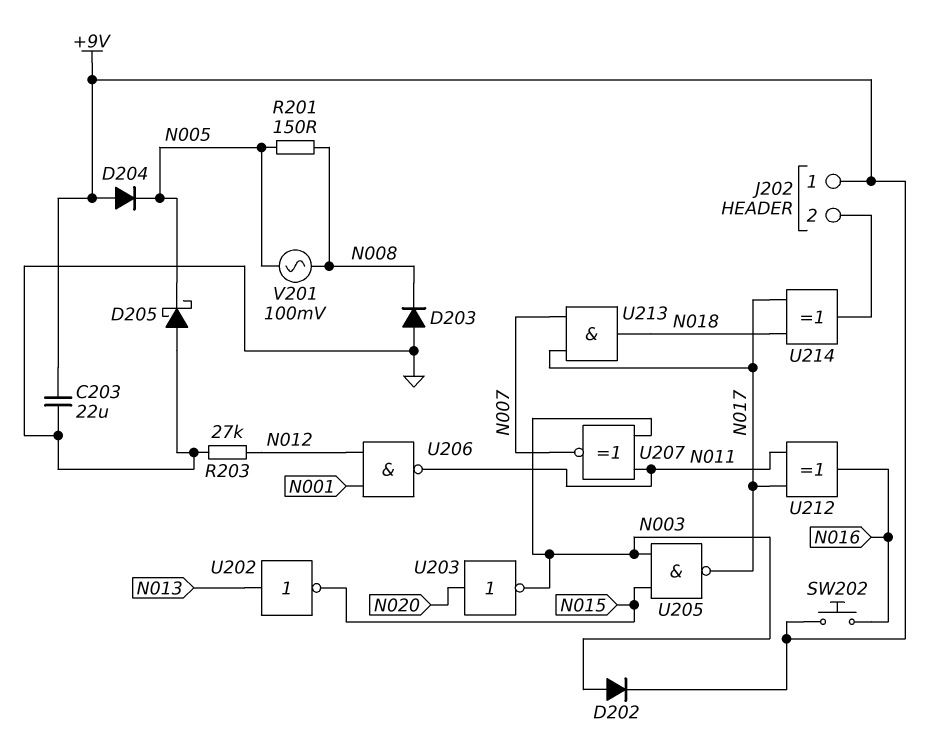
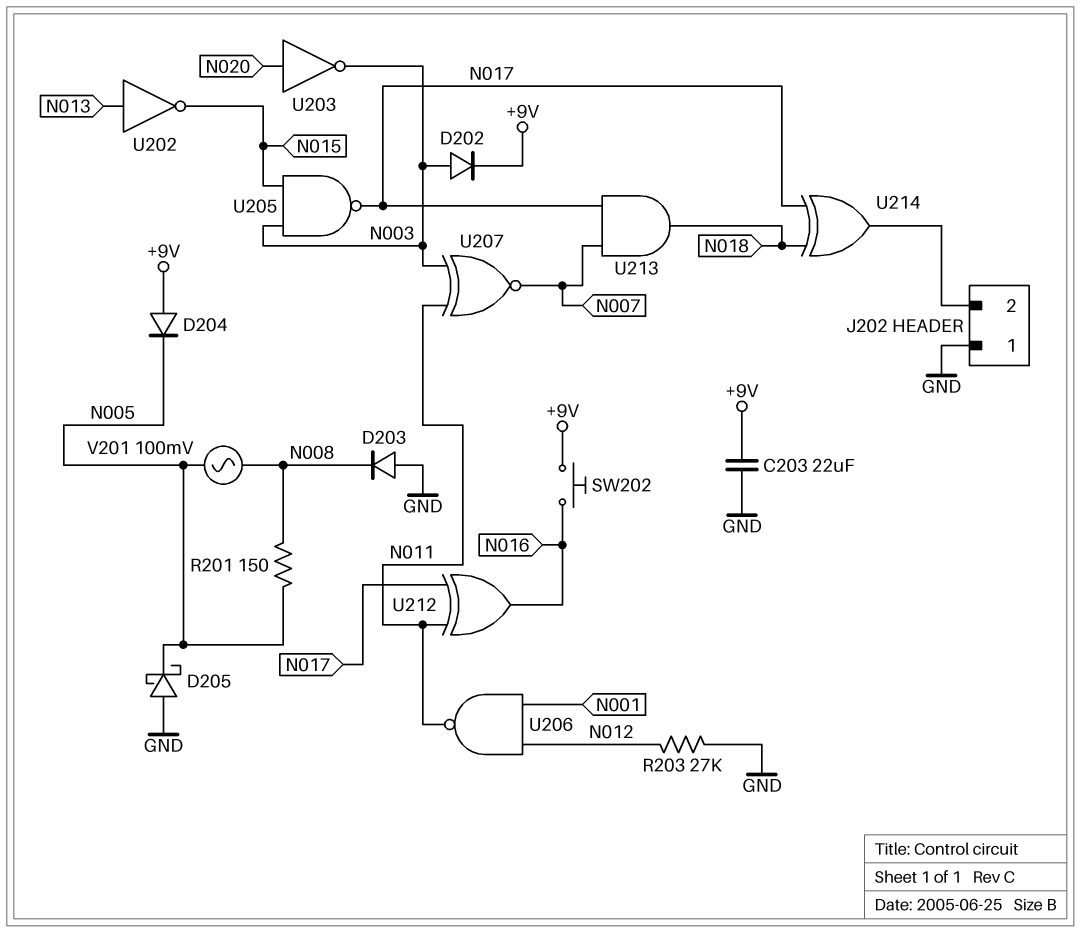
J202 pin 1: +9V -> GND

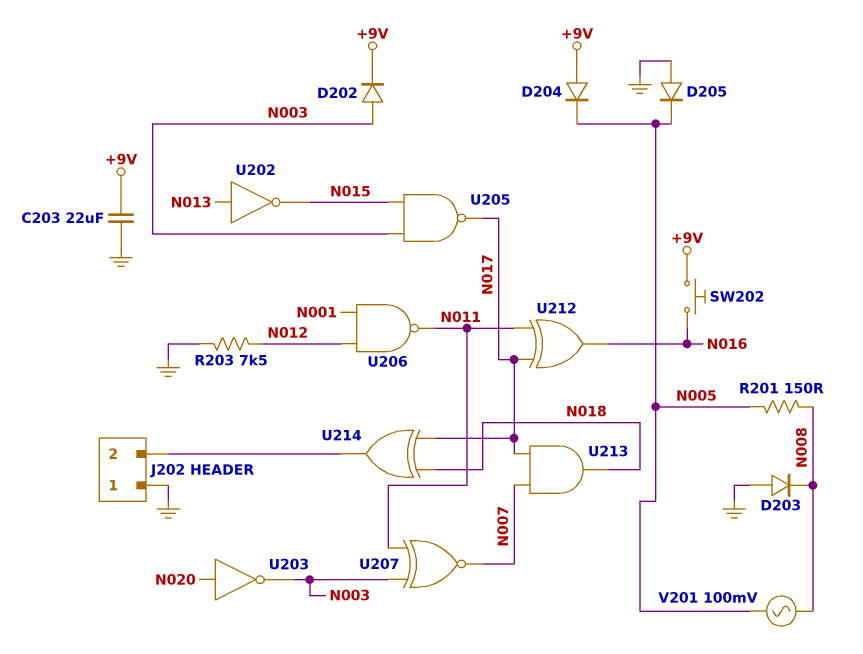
D205: schottky (A GND, K N005) -> diode (A GND, K N005)
R203: 27k (GND, N012) -> 7.5k (GND, N012)

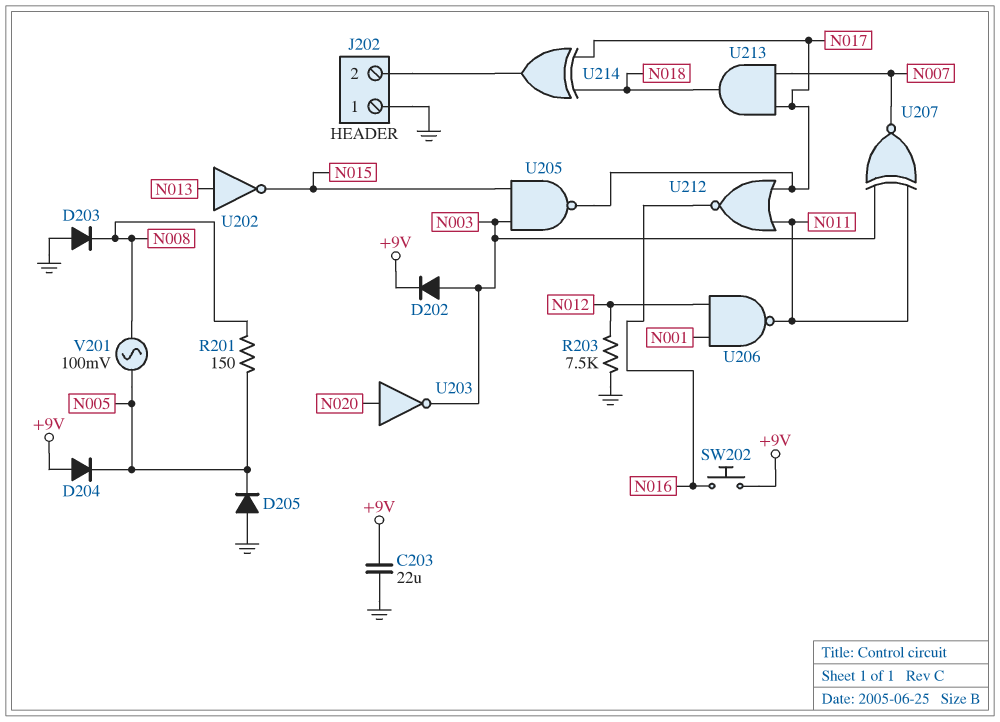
U212: XOR (in N011, in N017, out N016) -> NOR (in N011, in N017, out N016)

